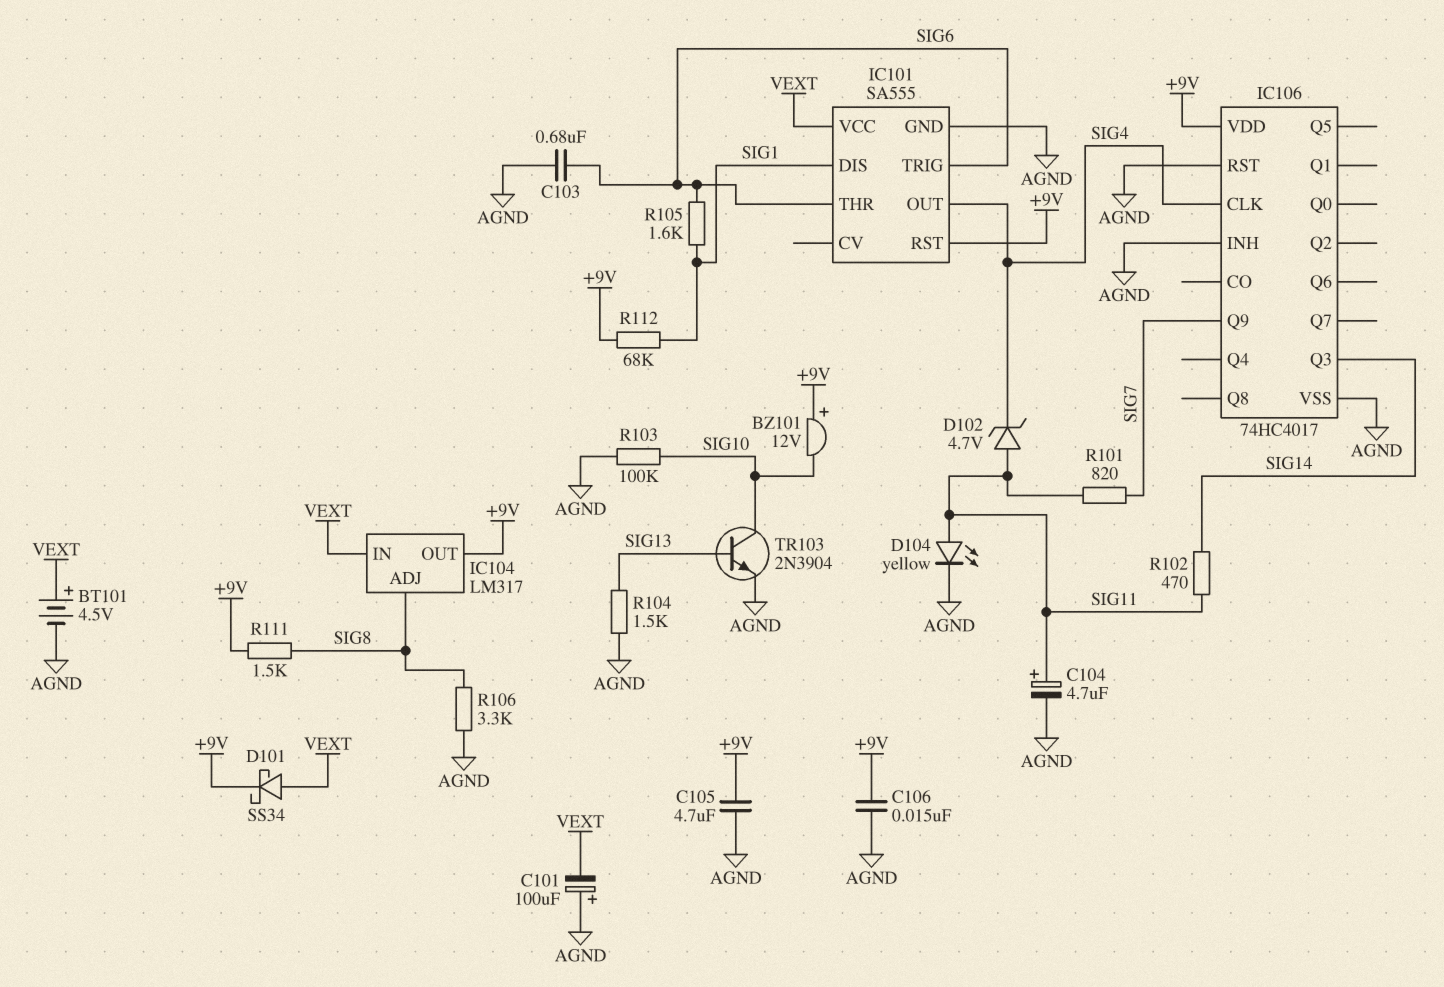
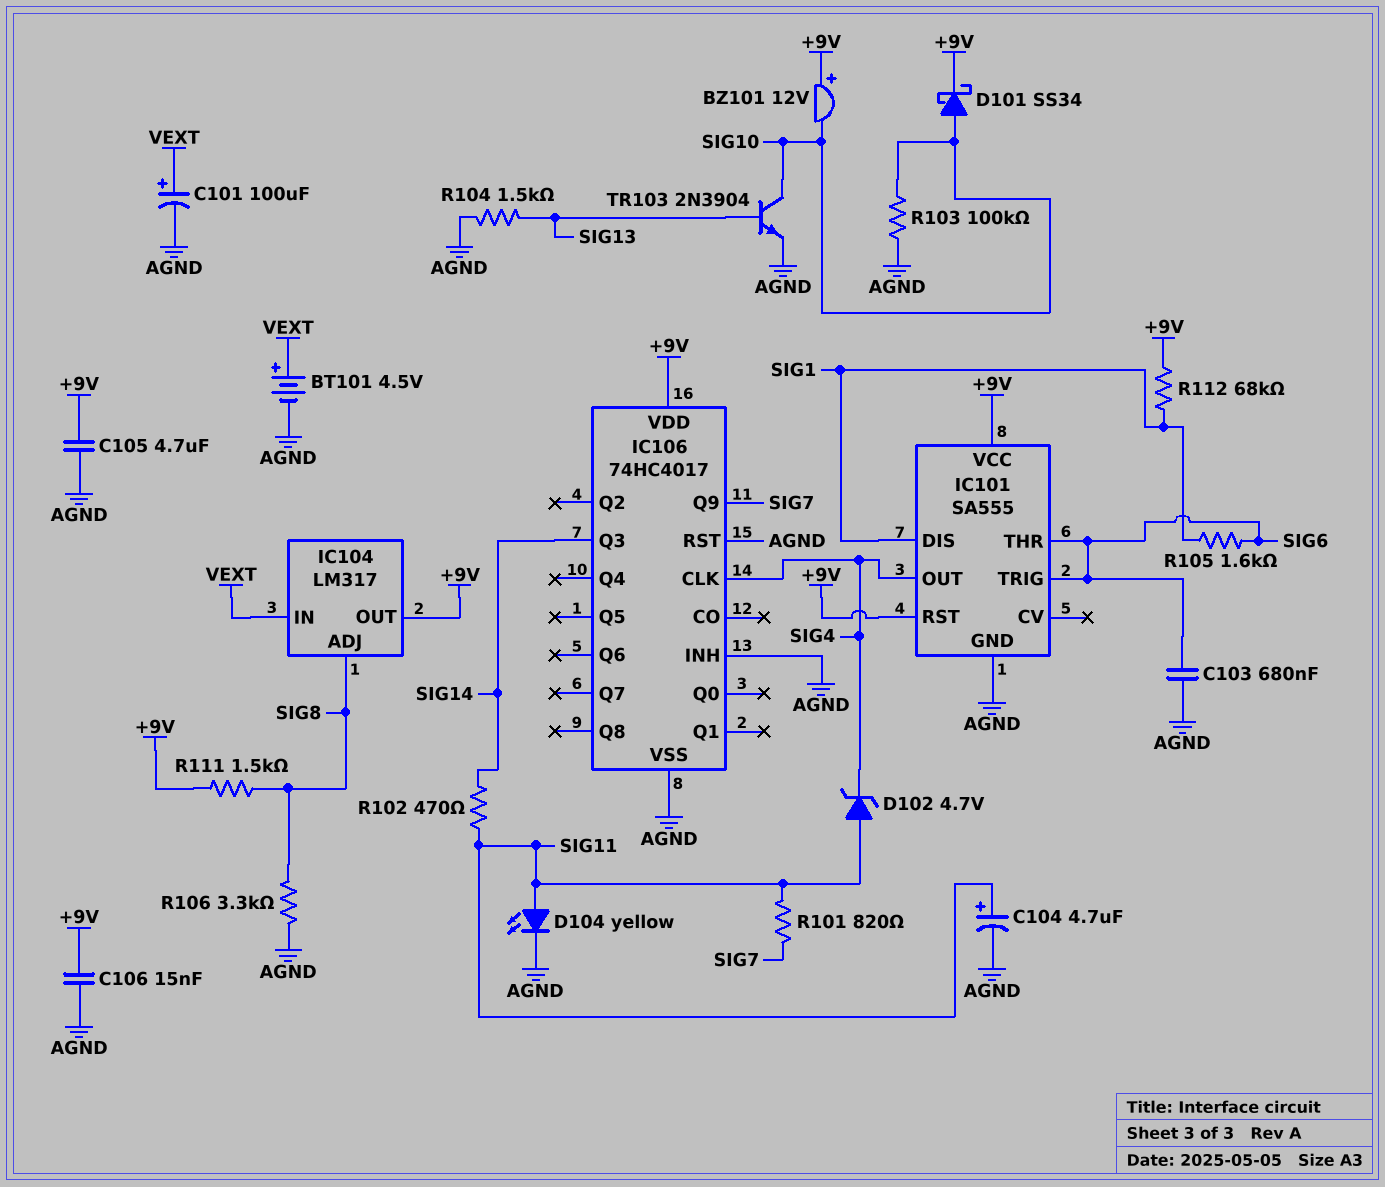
C101: 100uF (plus AGND, minus VEXT) -> 100uF (plus VEXT, minus AGND)
D101: schottky SS34 (A VEXT, K +9V) -> schottky SS34 (A SIG10, K +9V)
IC101 pin VCC: VEXT -> +9V

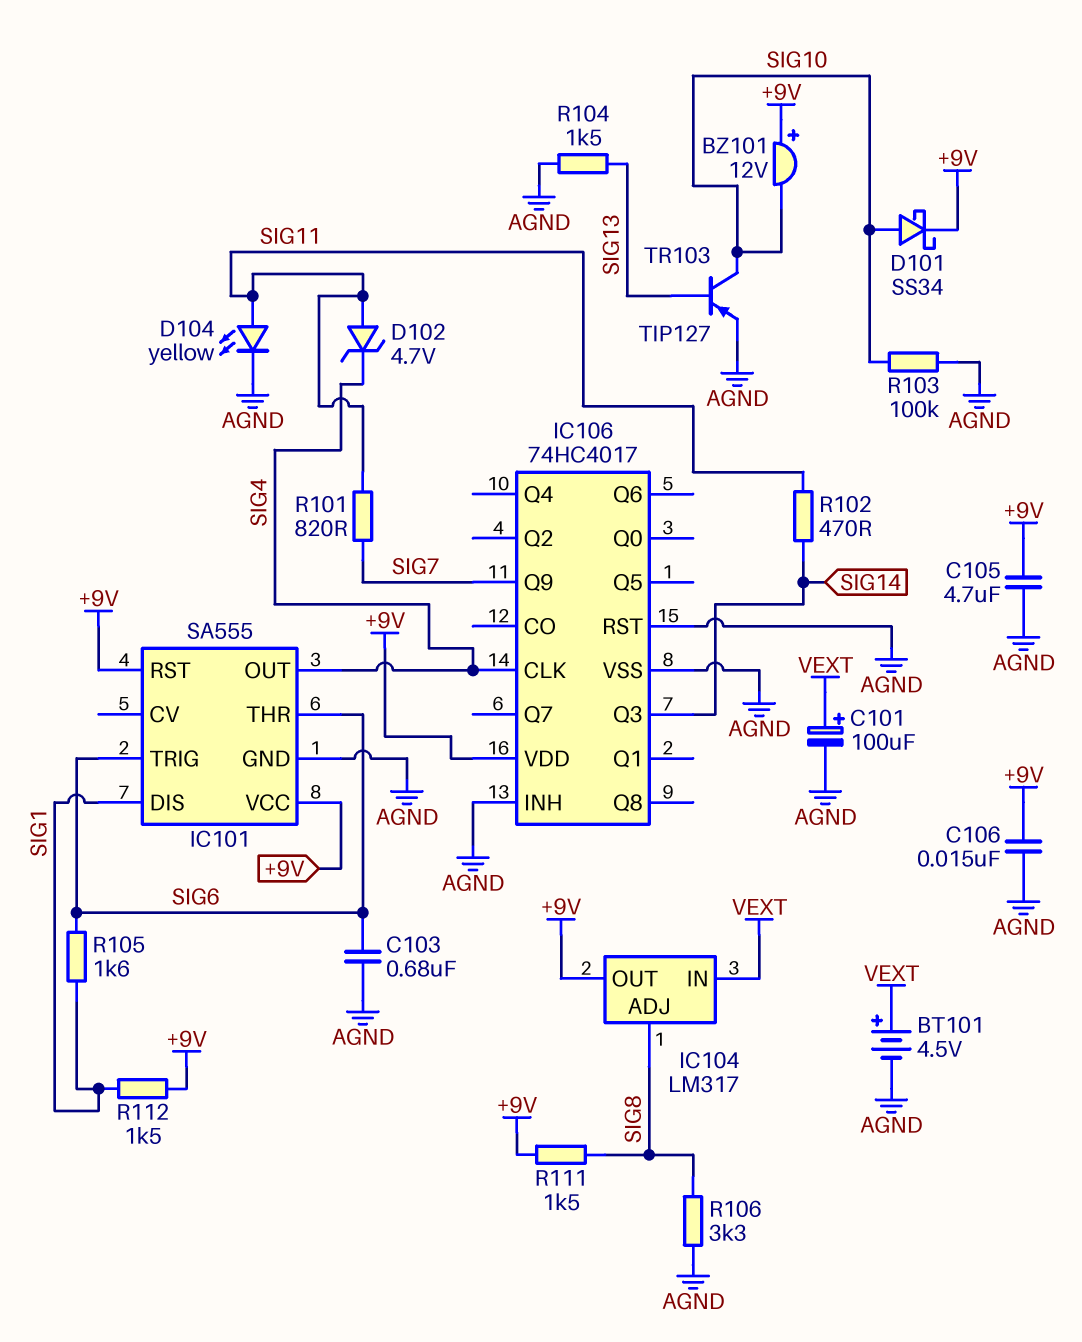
C104: 4.7uF (plus SIG11, minus AGND) -> none
R112: 68k (+9V, SIG1) -> 1.5k (+9V, SIG1)
TR103: NPN 2N3904 (B SIG13, C SIG10, E AGND) -> PNP TIP127 (B SIG13, C SIG10, E AGND)

